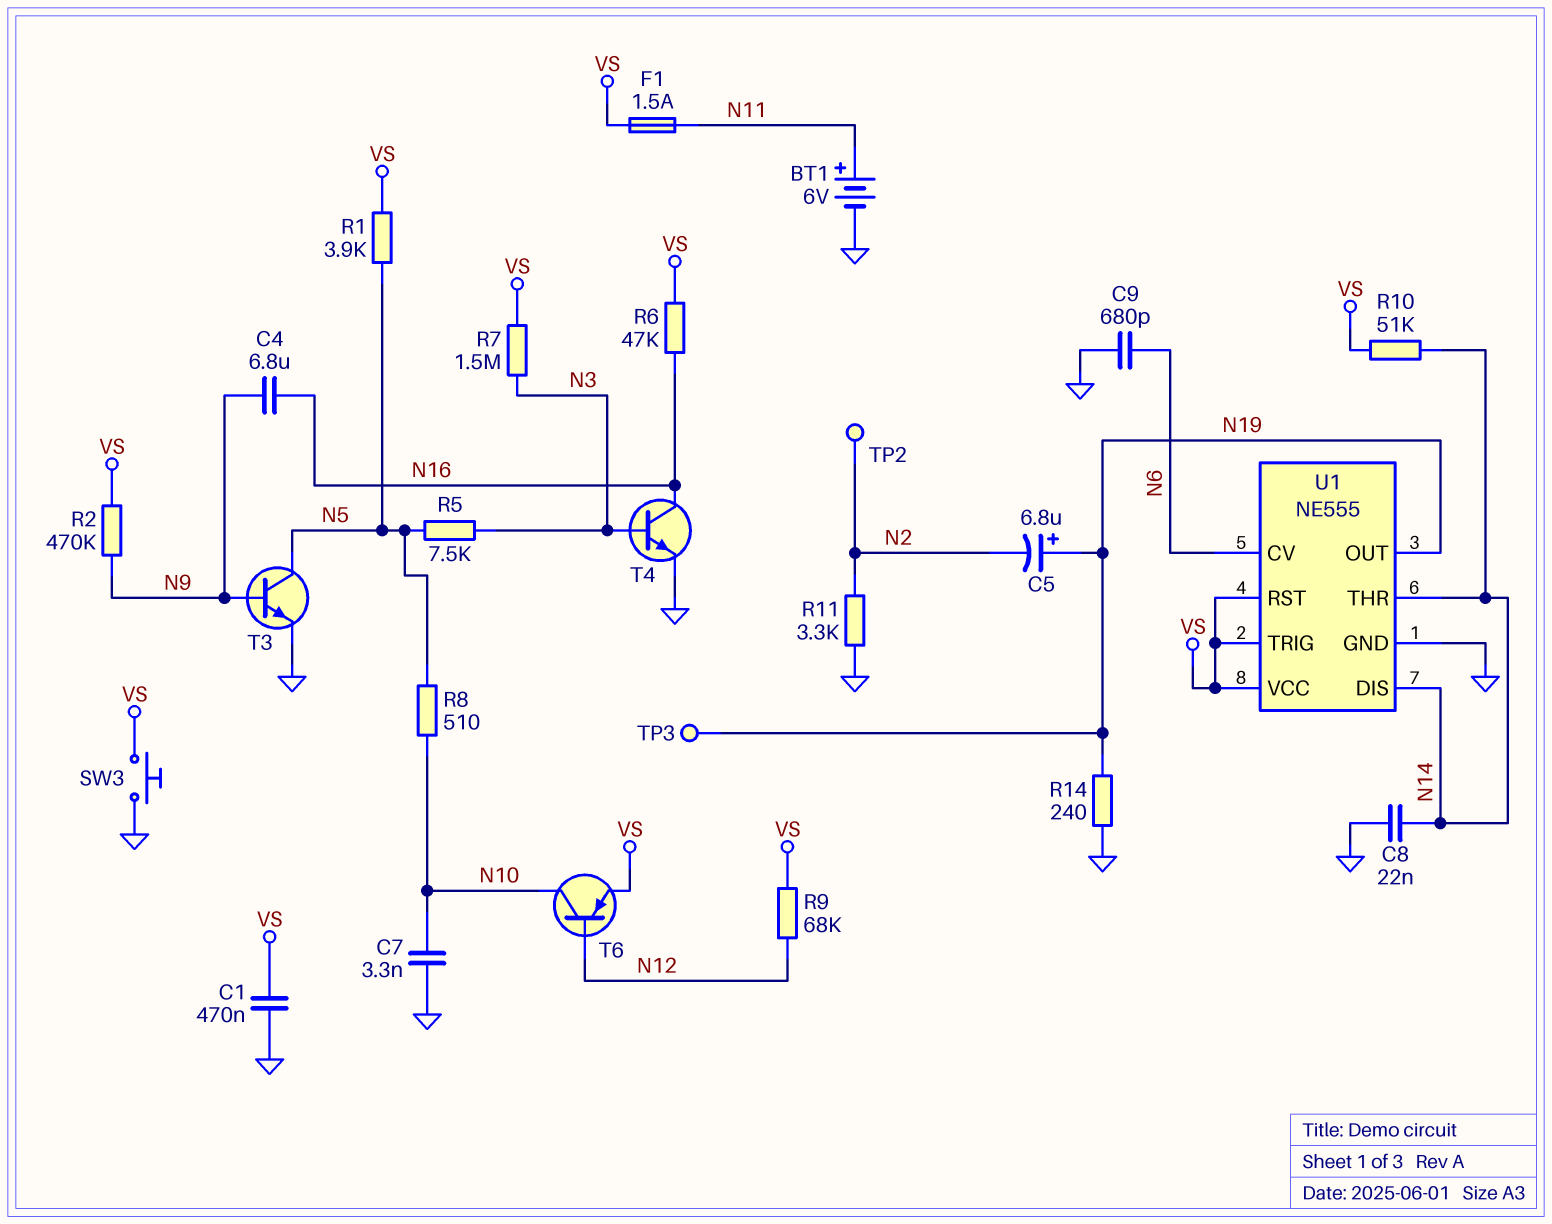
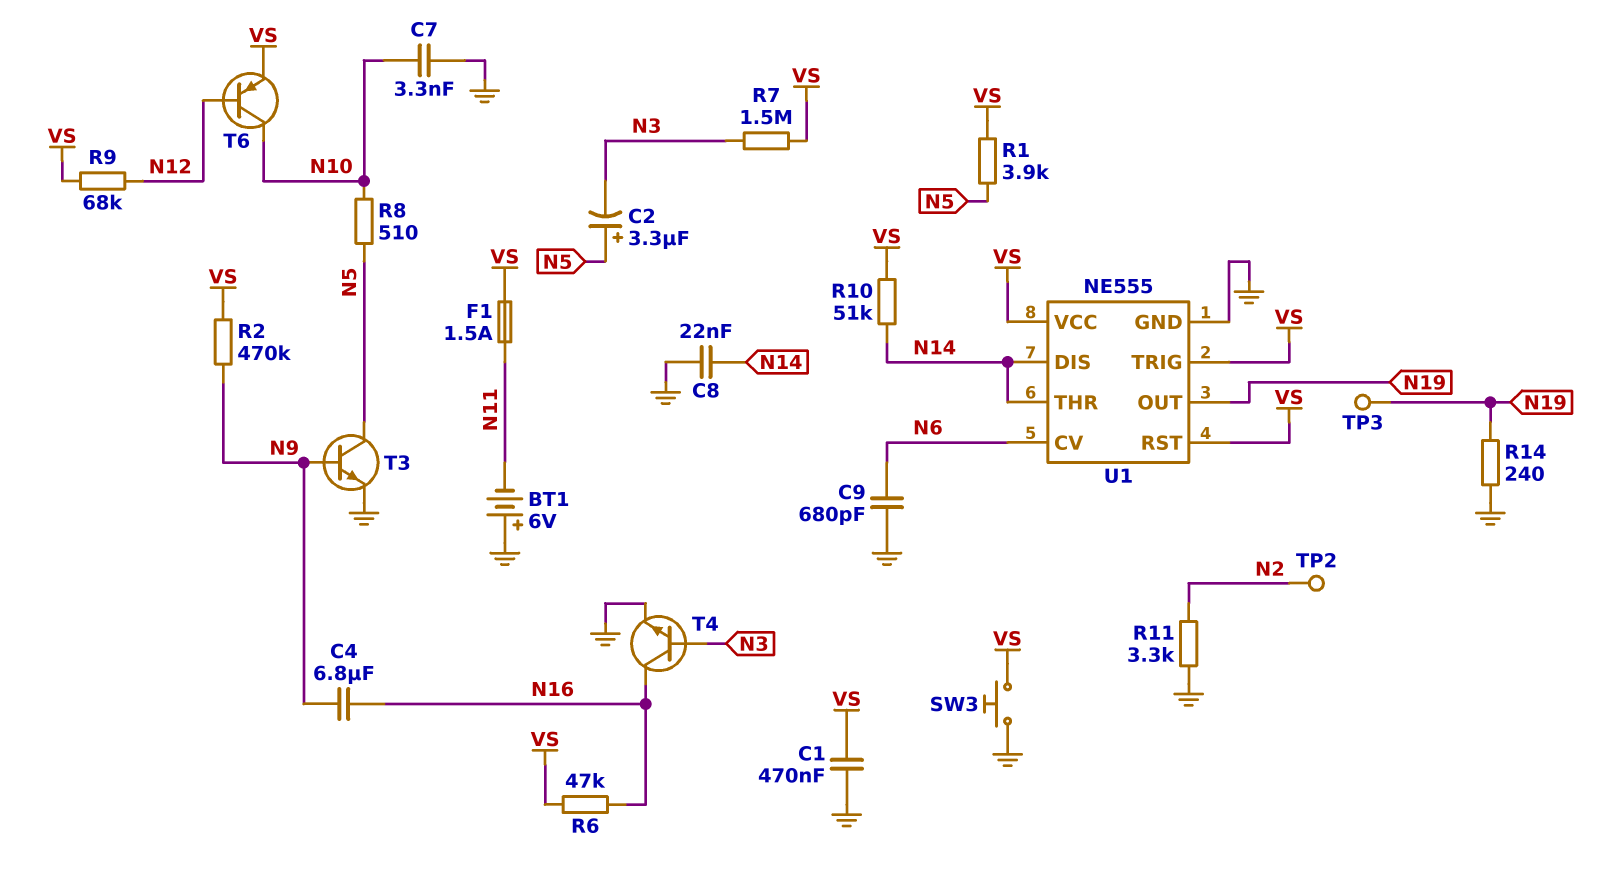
BT1: 6V (plus N11, minus GND) -> 6V (plus GND, minus N11)
C2: none -> 3.3uF (plus N5, minus N3)
C5: 6.8uF (plus N19, minus N2) -> none
R5: 7.5k (N3, N5) -> none

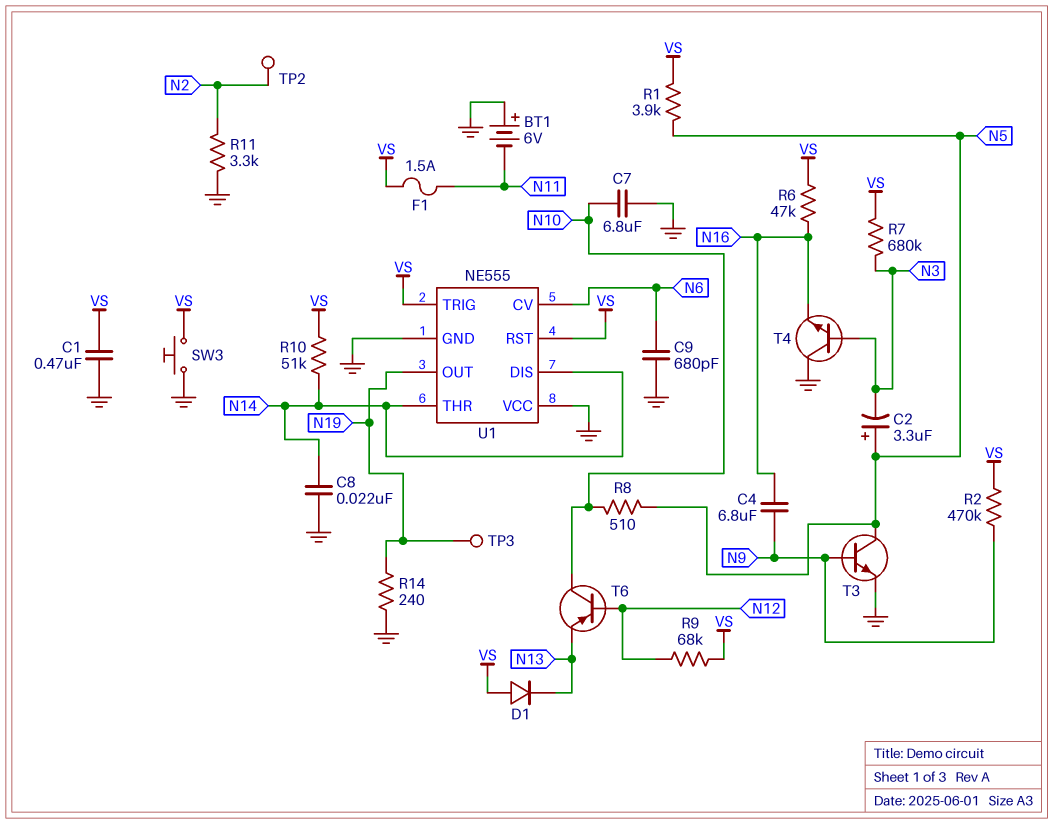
C7: 3.3nF (GND, N10) -> 6.8uF (GND, N10)
D1: none -> diode (A VS, K N13)
R7: 1.5M (N3, VS) -> 680k (N3, VS)
T4: NPN (B N3, C N16, E GND) -> NPN (B N3, C GND, E N16)
T6: PNP (B N12, C N10, E VS) -> PNP (B N12, C N10, E N13)
U1 pin VCC: VS -> GND

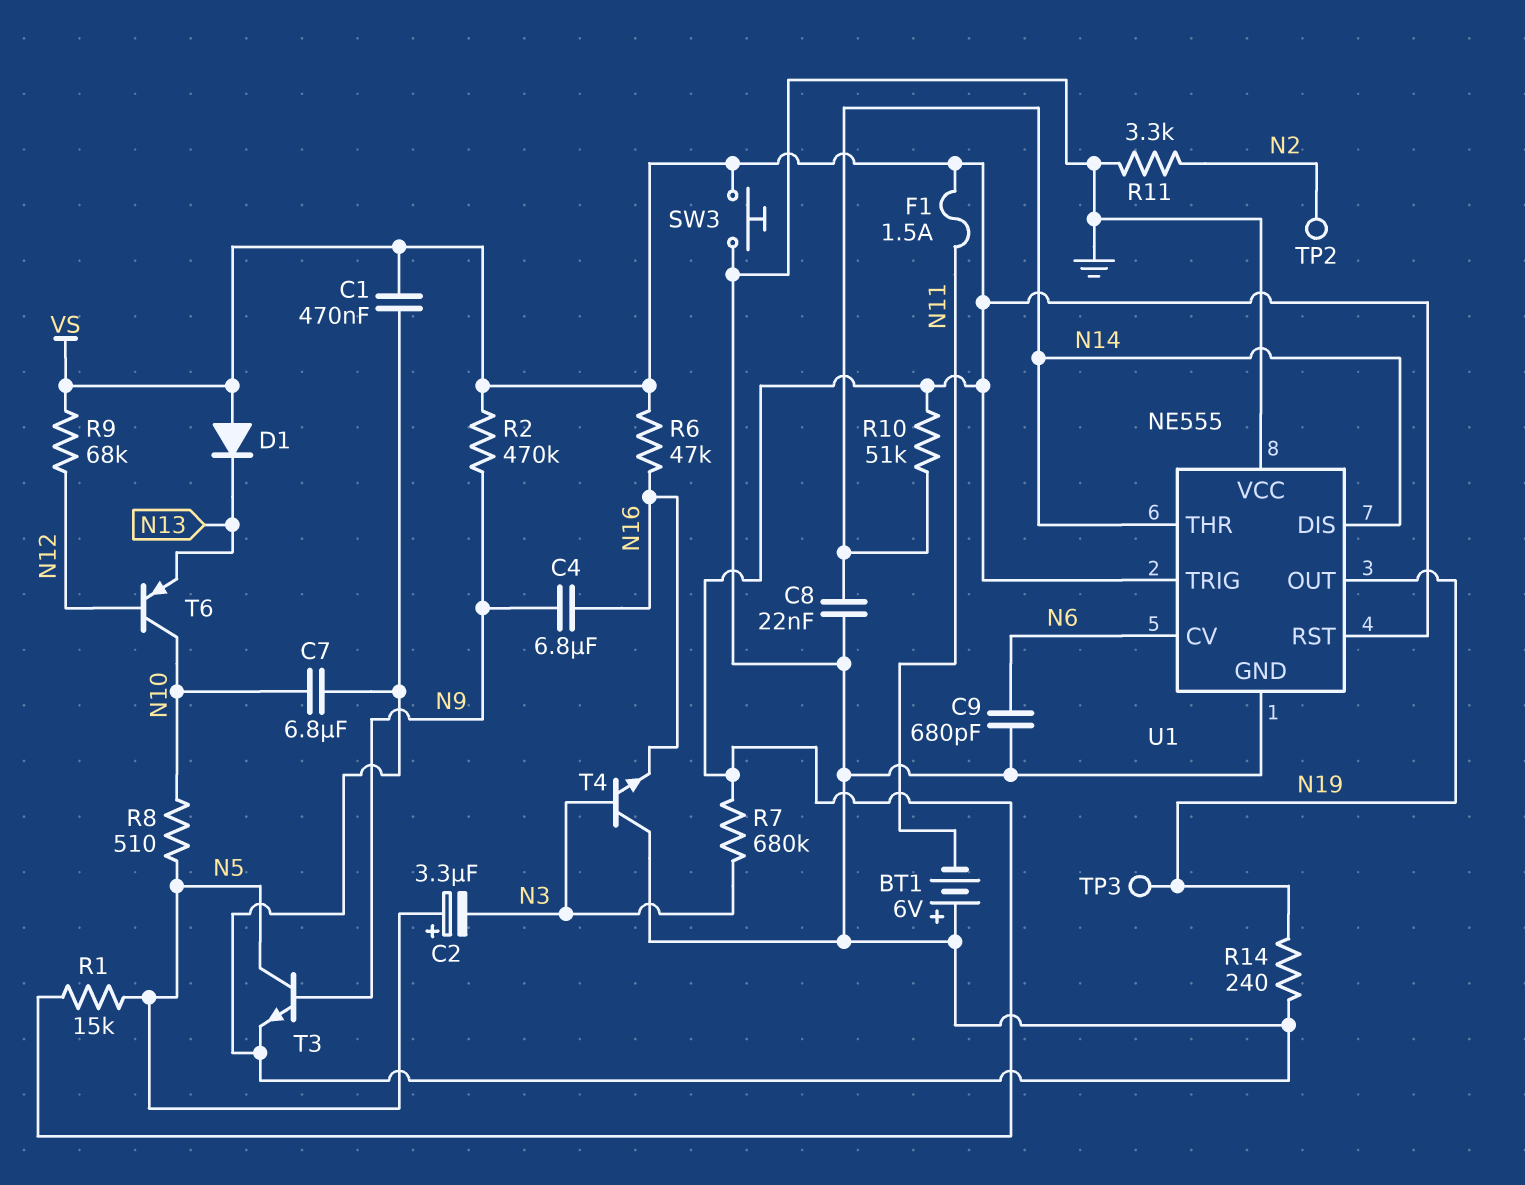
R1: 3.9k (N5, VS) -> 15k (N5, VS)

